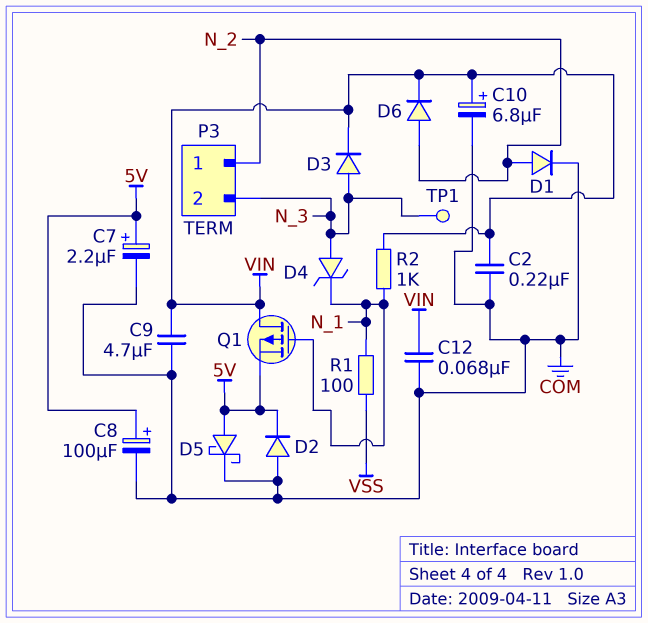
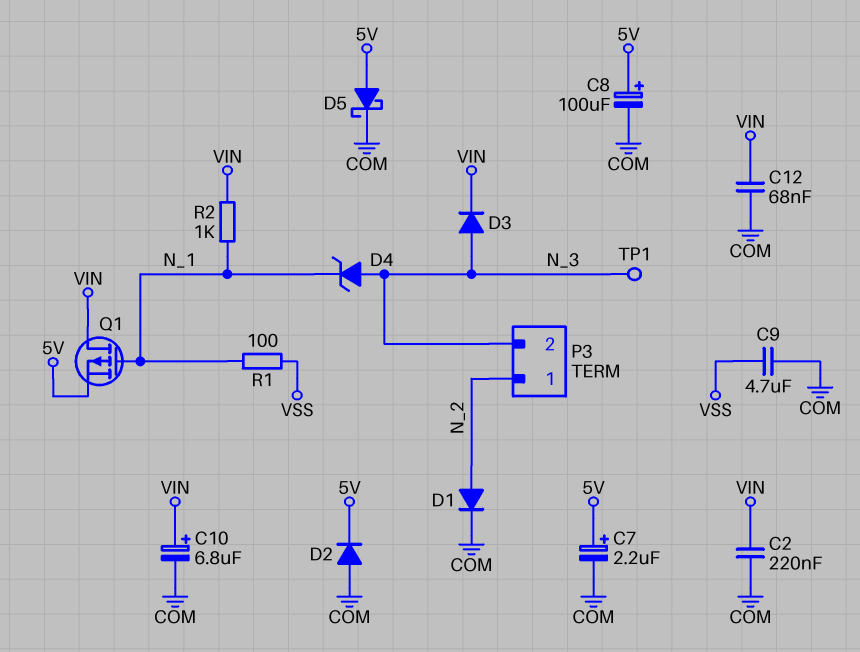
C9: 4.7uF (COM, VIN) -> 4.7uF (COM, VSS)
D6: diode (A N_2, K VIN) -> none

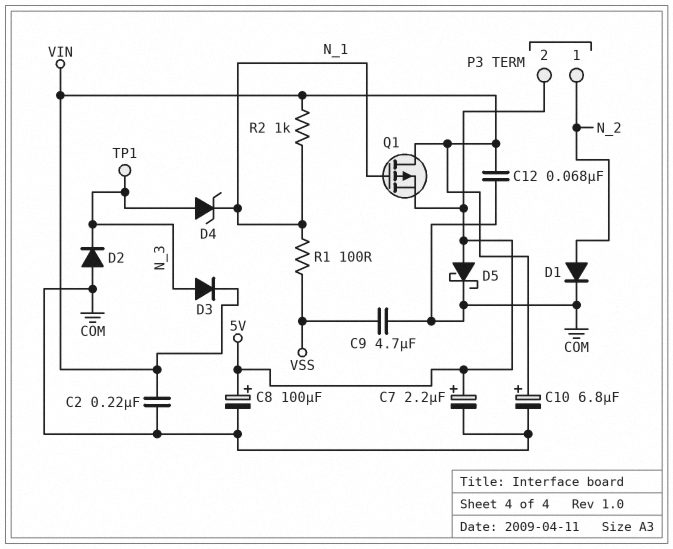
D2: diode (A COM, K 5V) -> diode (A COM, K N_3)
P3 pin 2: N_3 -> 5V

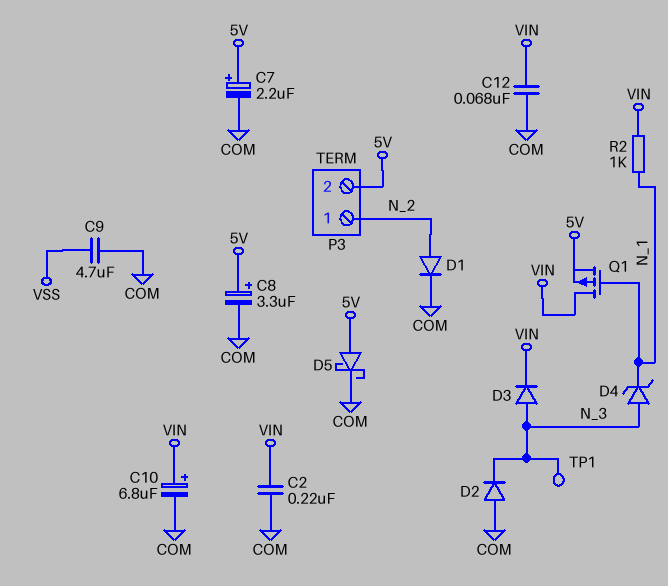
C8: 100uF (plus 5V, minus COM) -> 3.3uF (plus 5V, minus COM)
R1: 100 (N_1, VSS) -> none

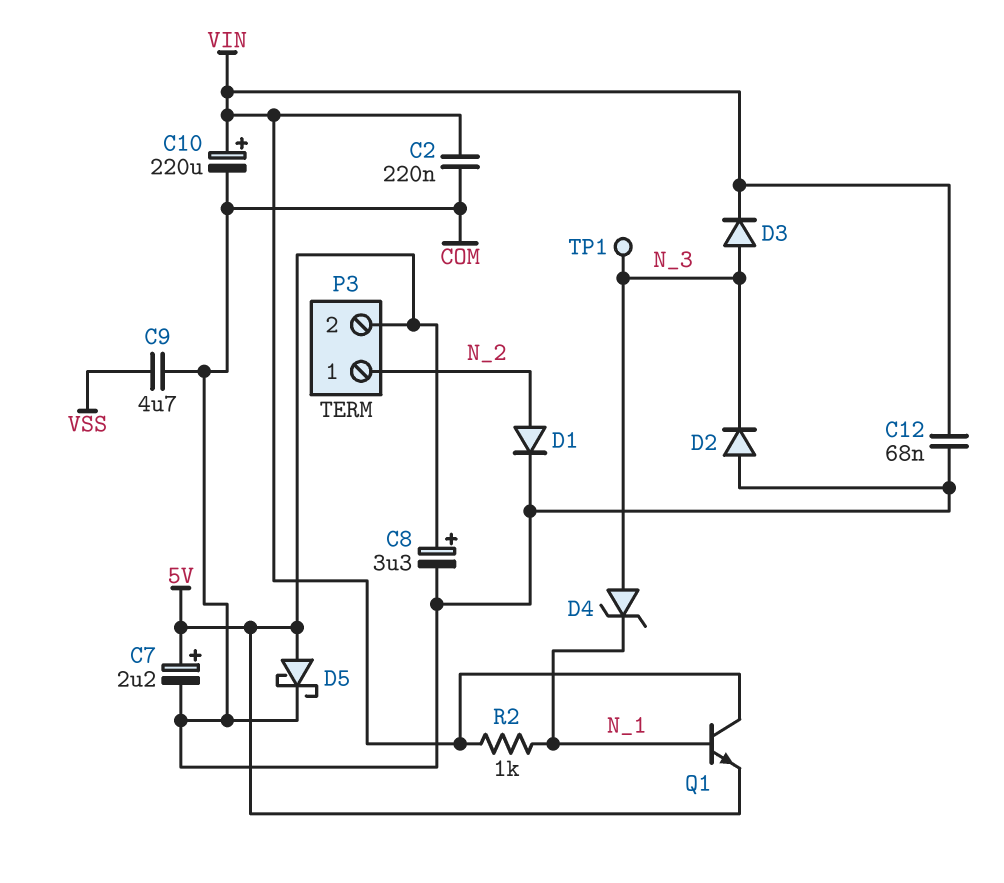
C10: 6.8uF (plus VIN, minus COM) -> 220uF (plus VIN, minus COM)
Q1: PMOS (G N_1, D VIN, S 5V) -> NPN (B N_1, C VIN, E 5V)

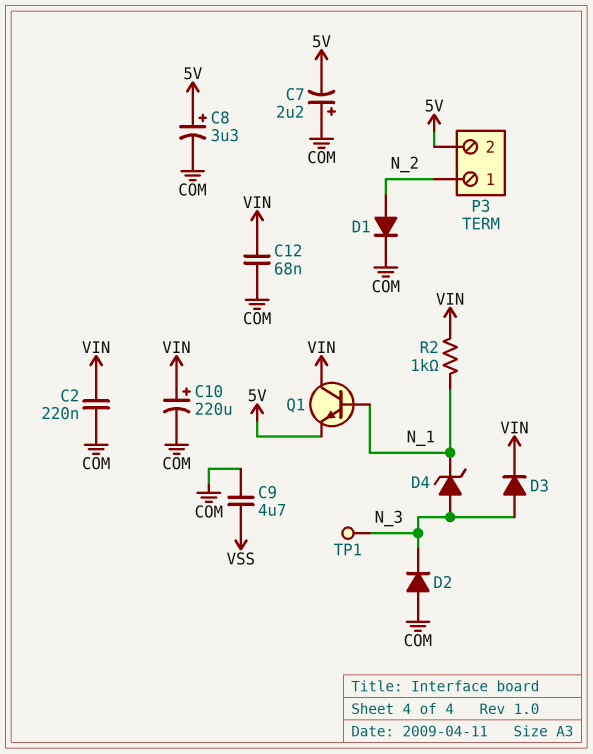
C7: 2.2uF (plus 5V, minus COM) -> 2.2uF (plus COM, minus 5V)
D5: schottky (A 5V, K COM) -> none

